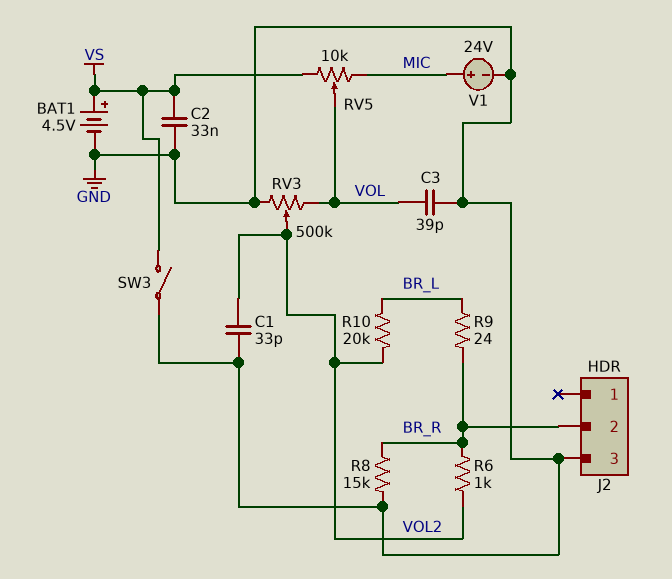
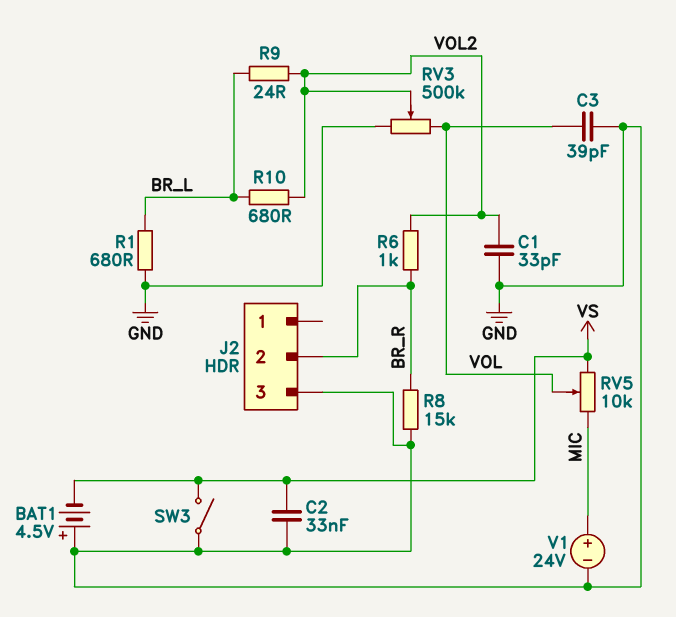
BAT1: 4.5V (plus VS, minus GND) -> 4.5V (plus GND, minus VS)
R1: none -> 680 (BR_L, GND)
R9: 24 (BR_L, BR_R) -> 24 (BR_L, VOL2)
R10: 20k (BR_L, VOL2) -> 680 (BR_L, VOL2)

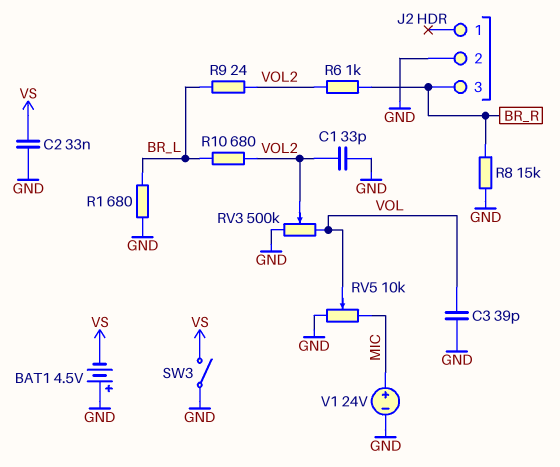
J2 pin 2: BR_R -> GND
J2 pin 3: GND -> BR_R
RV5: 10k (MIC, VS, wiper VOL) -> 10k (GND, MIC, wiper VOL)

